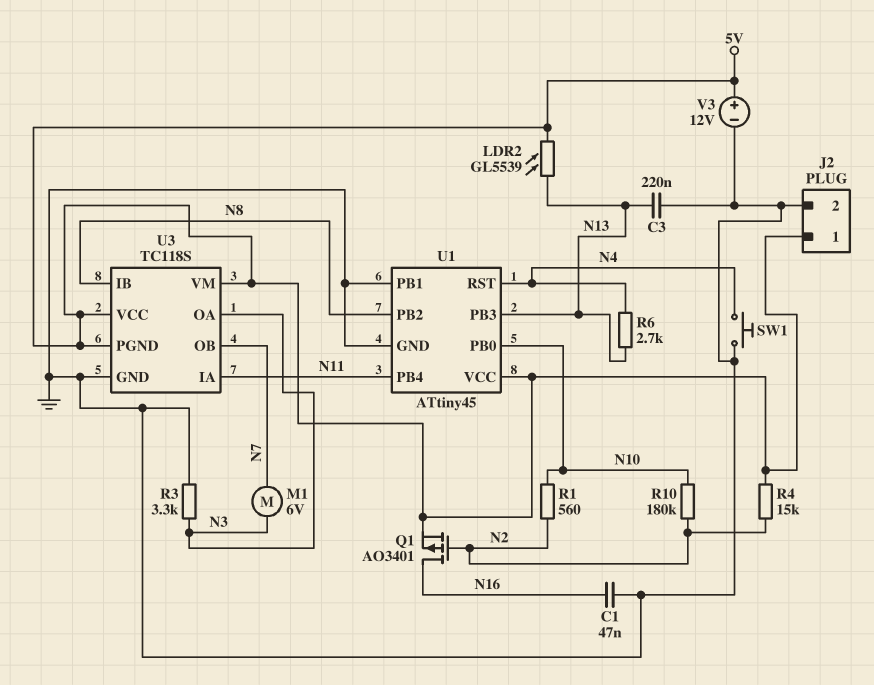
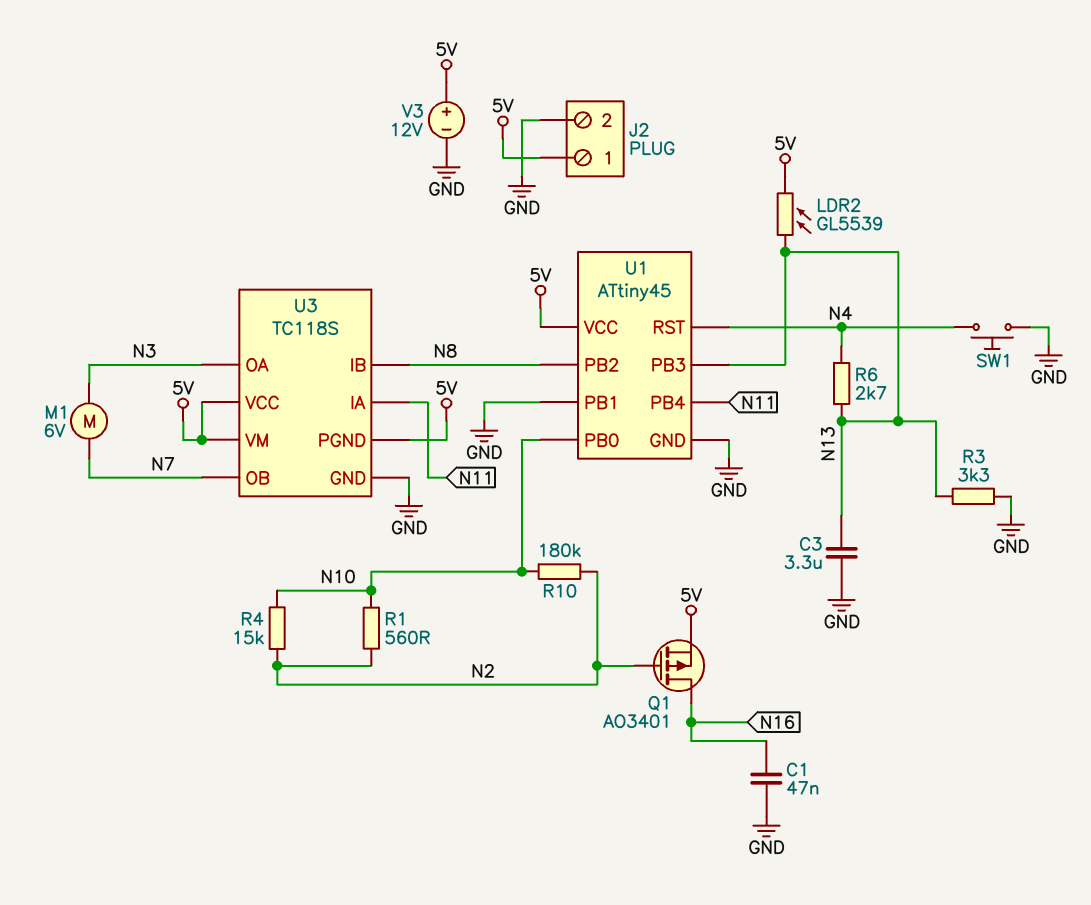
C3: 220nF (GND, N13) -> 3.3uF (GND, N13)
R3: 3.3k (GND, N3) -> 3.3k (GND, N13)
R4: 15k (5V, N2) -> 15k (N2, N10)

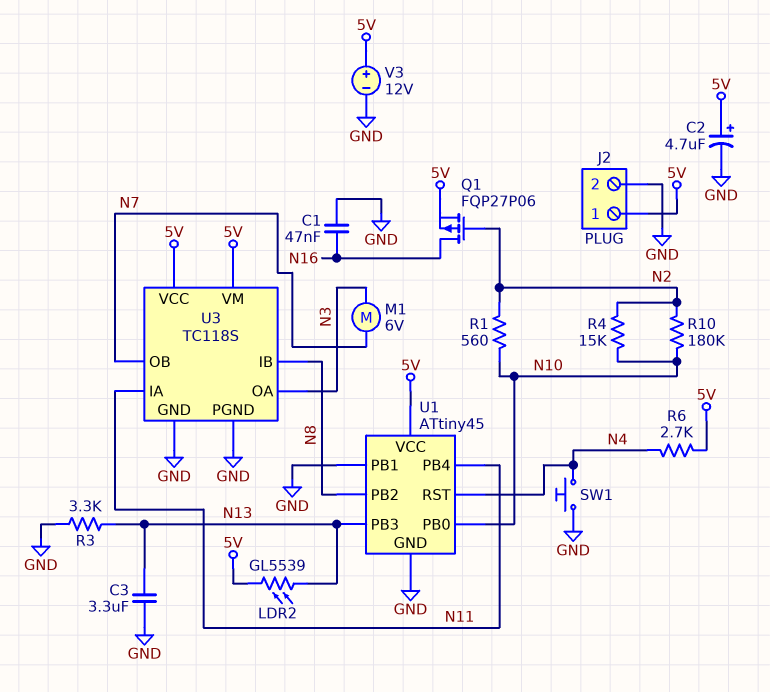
C2: none -> 4.7uF (plus 5V, minus GND)
Q1: PMOS AO3401 (G N2, D N16, S 5V) -> PMOS FQP27P06 (G N2, D N16, S 5V)
R6: 2.7k (N4, N13) -> 2.7k (5V, N4)
U3 pin PGND: 5V -> GND

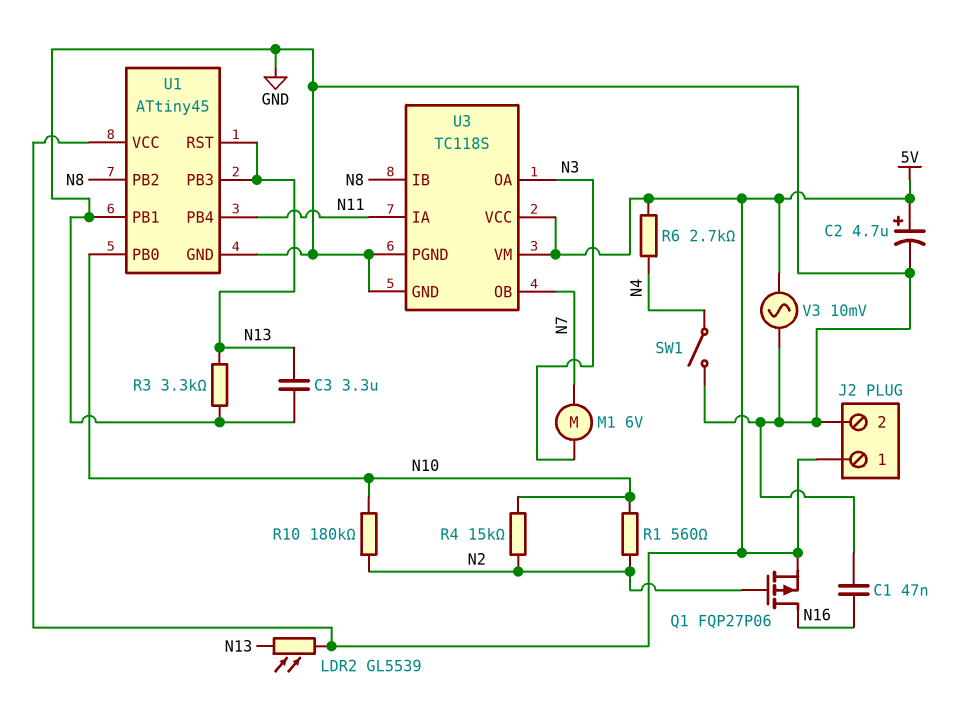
SW1: button (GND, N4) -> switch (GND, N4)
U1 pin RST: N4 -> N13
V3: 12V (plus 5V, minus GND) -> AC 10mV (5V, GND)

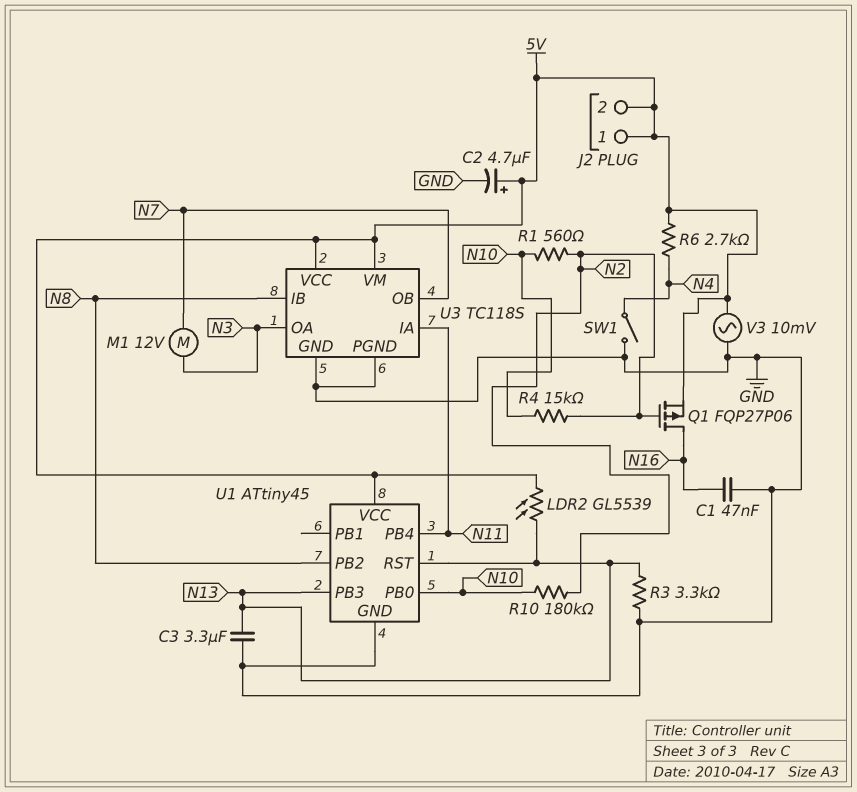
J2 pin 2: GND -> 5V
M1: motor 6V (N3, N7) -> motor 12V (N3, N7)
U1 pin PB1: GND -> none

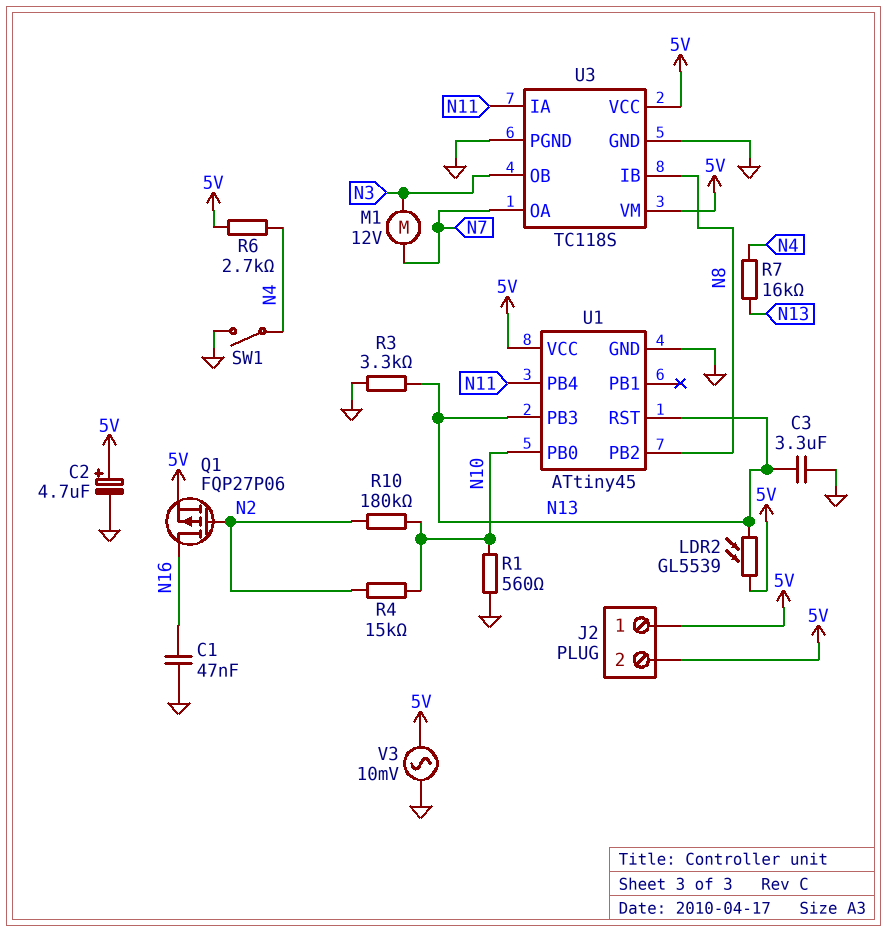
R1: 560 (N2, N10) -> 560 (GND, N10)
R7: none -> 16k (N4, N13)
U3 pin OA: N3 -> N7
U3 pin OB: N7 -> N3

